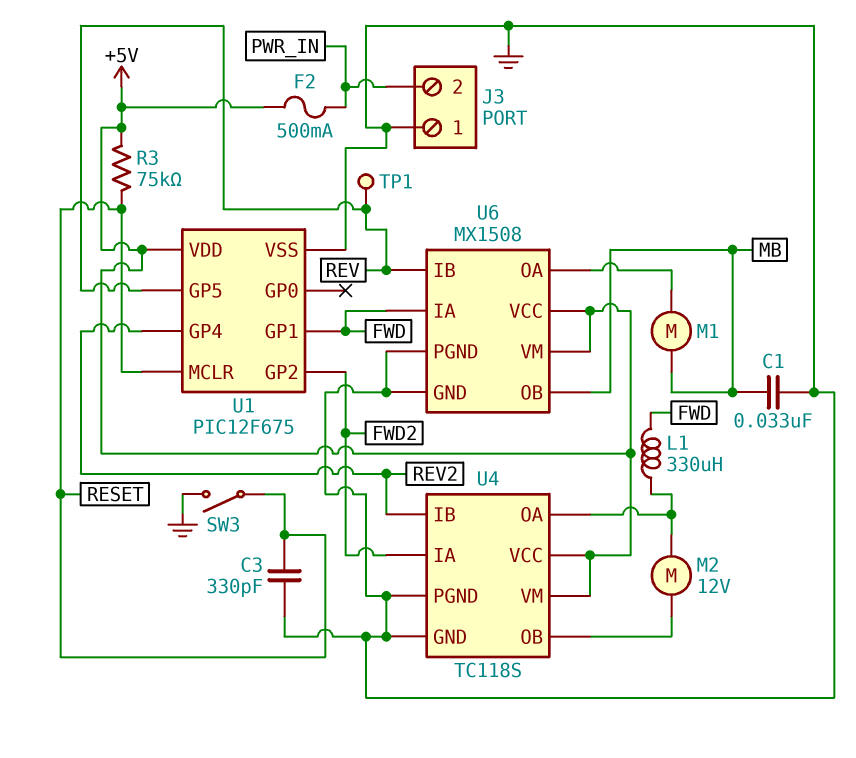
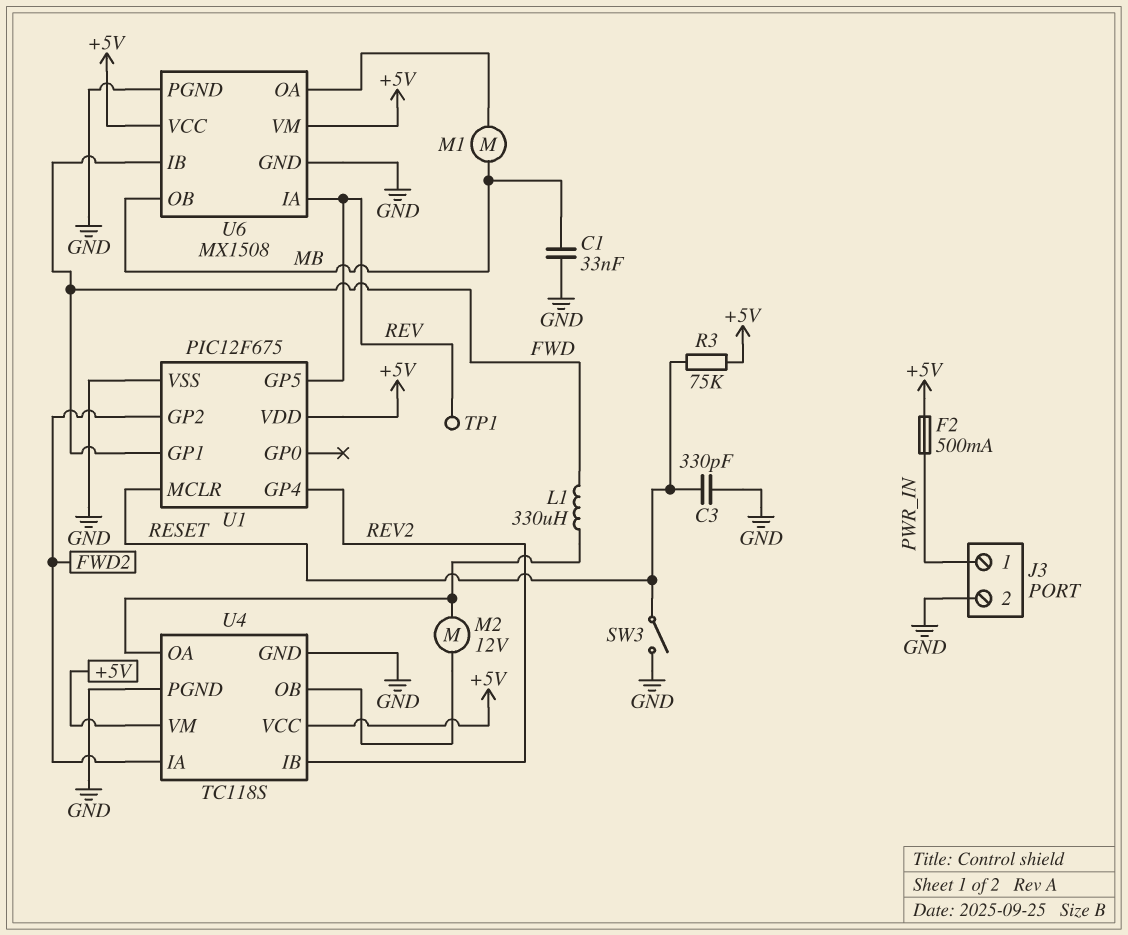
J3 pin 1: GND -> PWR_IN
J3 pin 2: PWR_IN -> GND
U6 pin IA: FWD -> REV
U6 pin IB: REV -> FWD

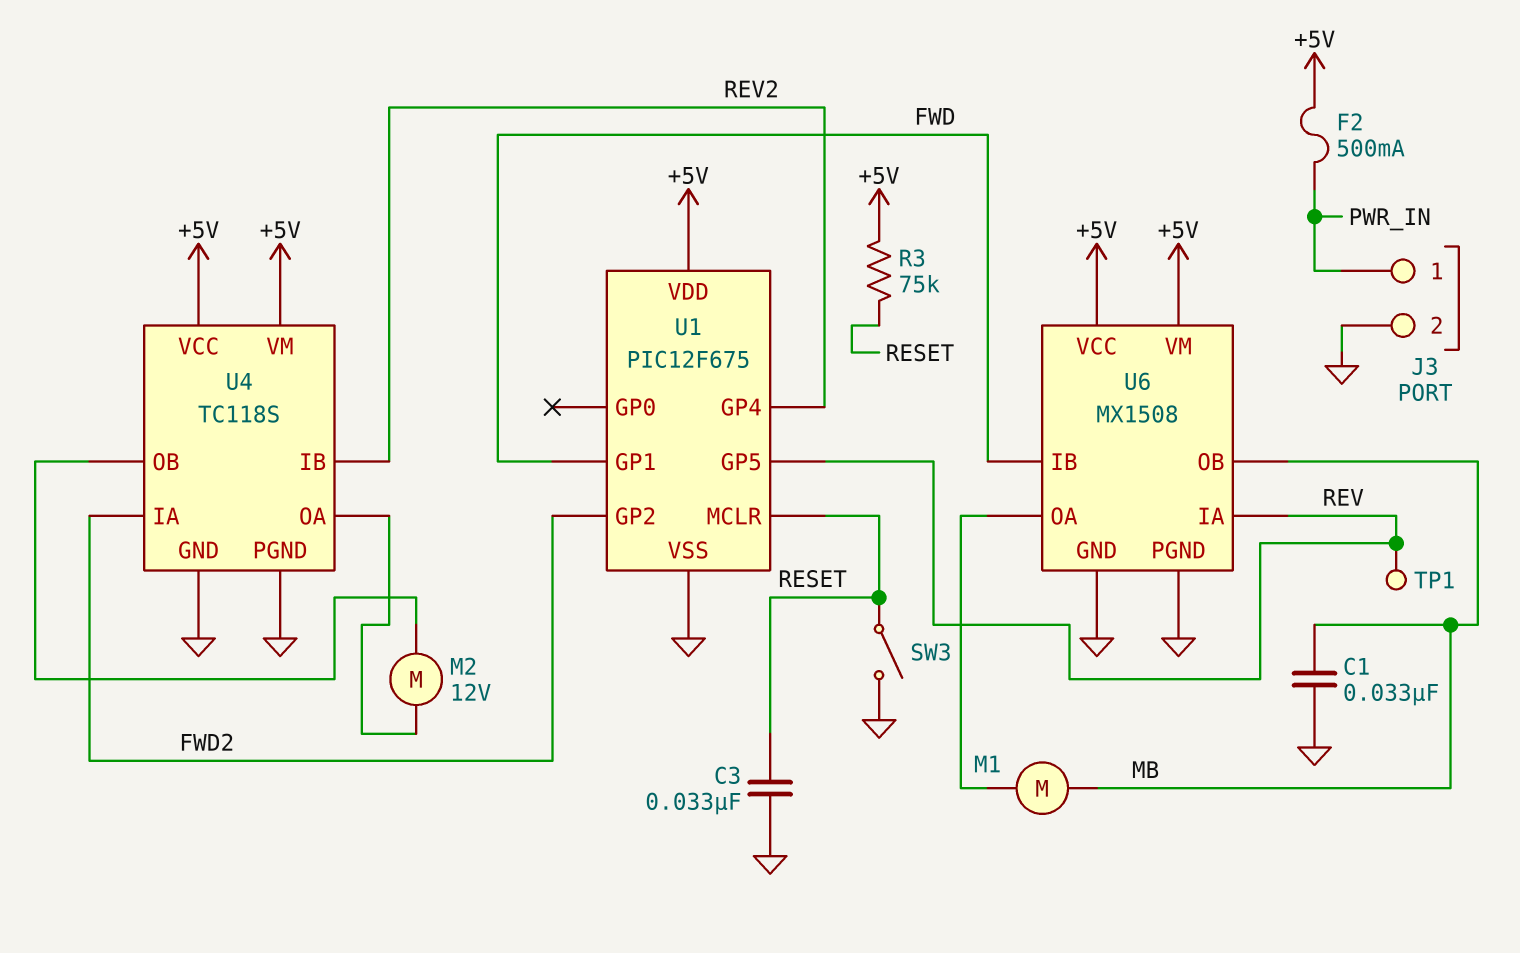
C3: 330pF (GND, RESET) -> 33nF (GND, RESET)
L1: 330uH (FWD, U4/OA) -> none

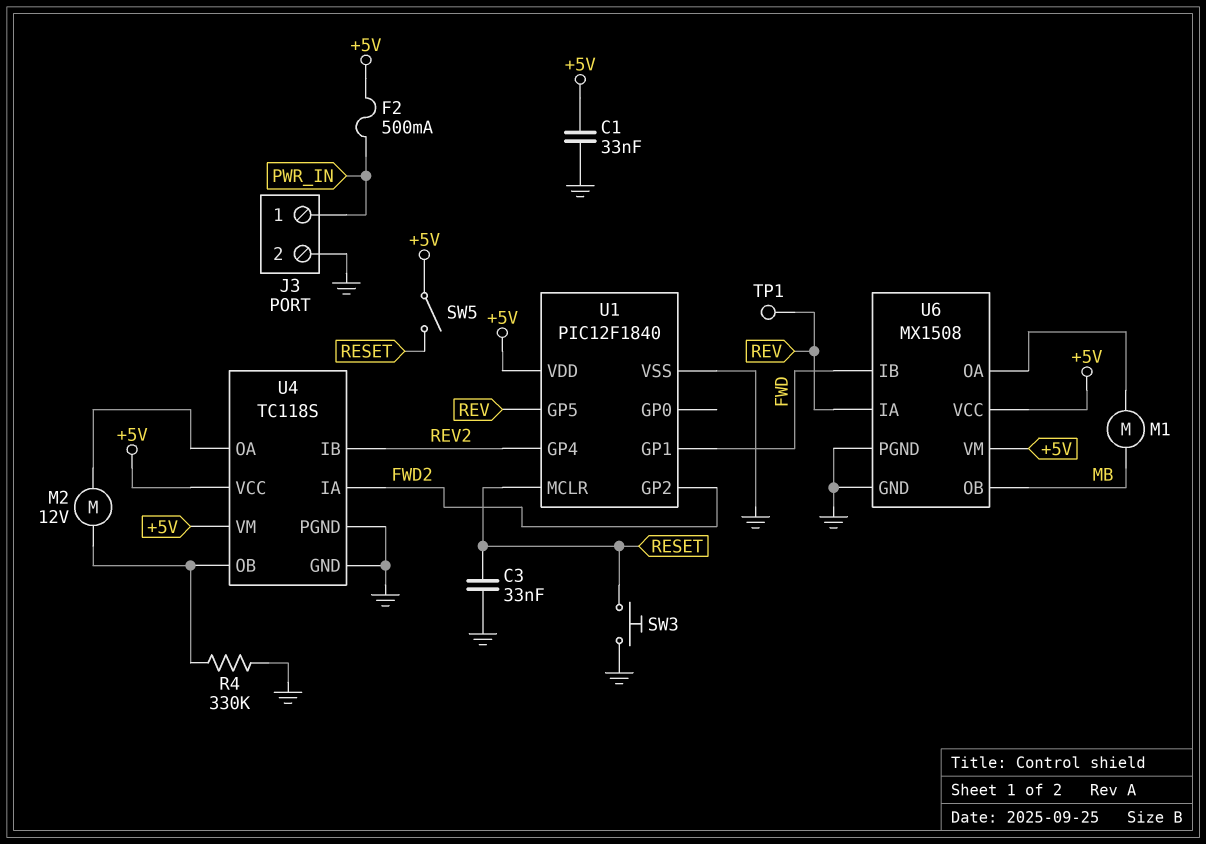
C1: 33nF (GND, MB) -> 33nF (+5V, GND)
R3: 75k (+5V, RESET) -> none
R4: none -> 330k (GND, U4/OB)
SW3: switch (GND, RESET) -> button (GND, RESET)
SW5: none -> switch (+5V, RESET)
U1: PIC12F675 -> PIC12F1840

